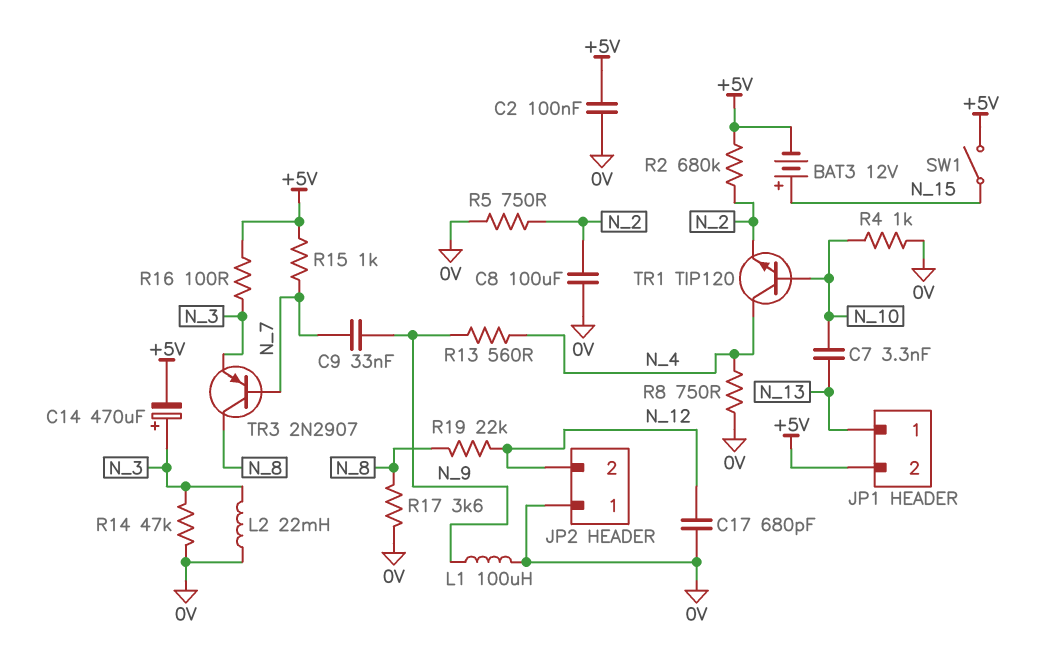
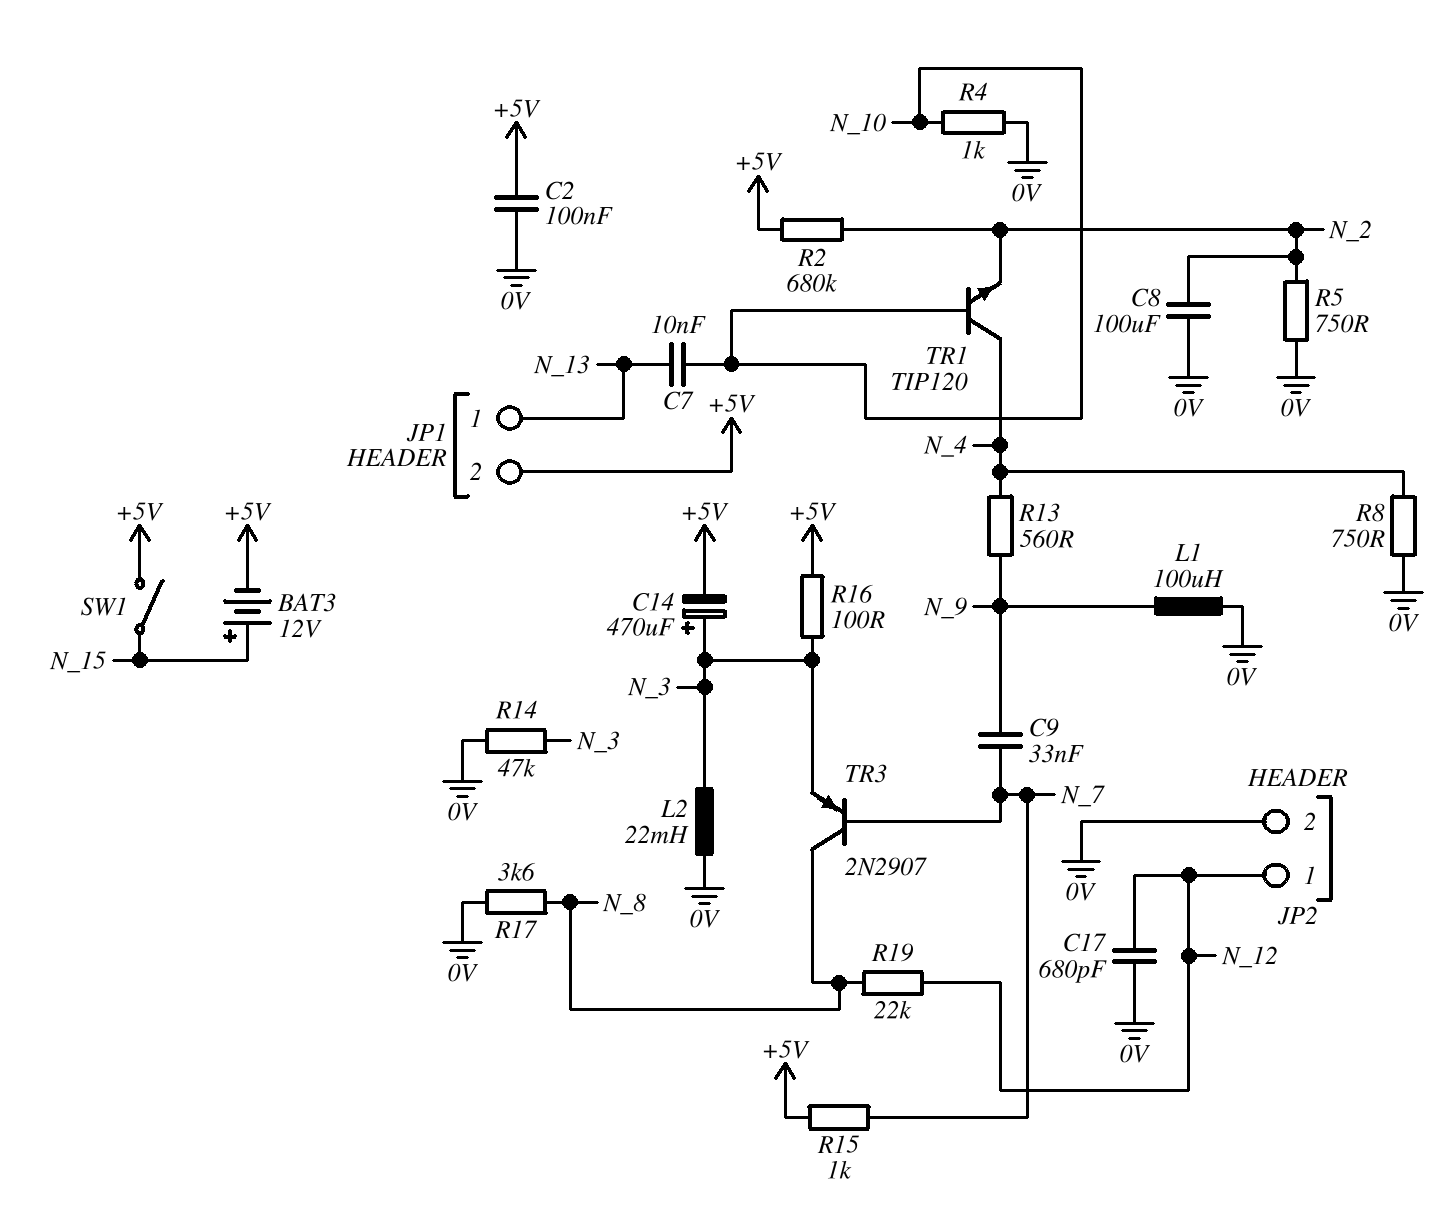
C7: 3.3nF (N_10, N_13) -> 10nF (N_10, N_13)
JP2 pin 1: 0V -> N_12
JP2 pin 2: N_12 -> 0V

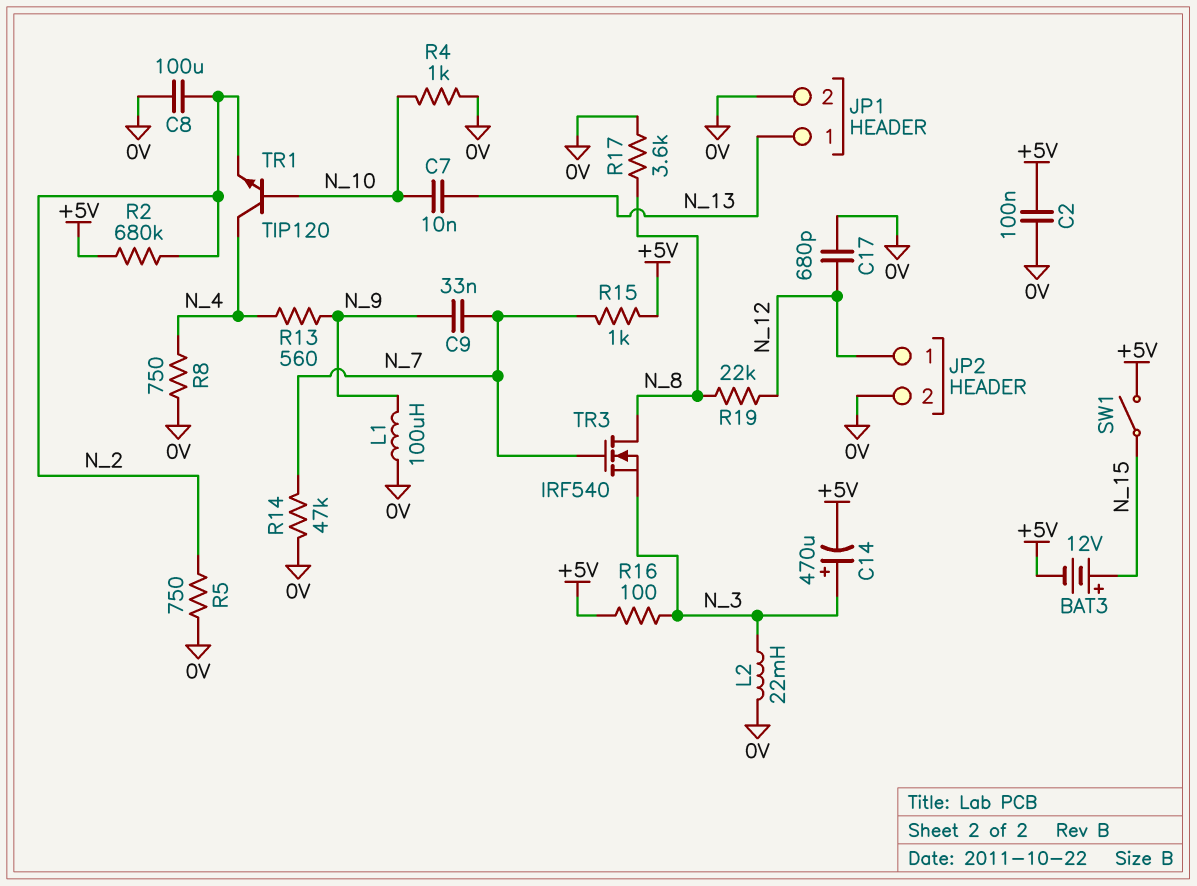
JP1 pin 2: +5V -> 0V
R14: 47k (0V, N_3) -> 47k (0V, N_7)
TR3: PNP 2N2907 (B N_7, C N_8, E N_3) -> NMOS IRF540 (G N_7, D N_8, S N_3)

